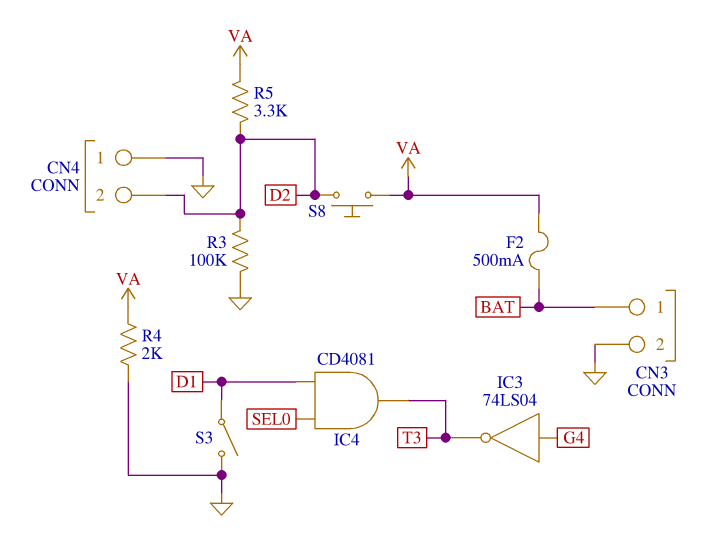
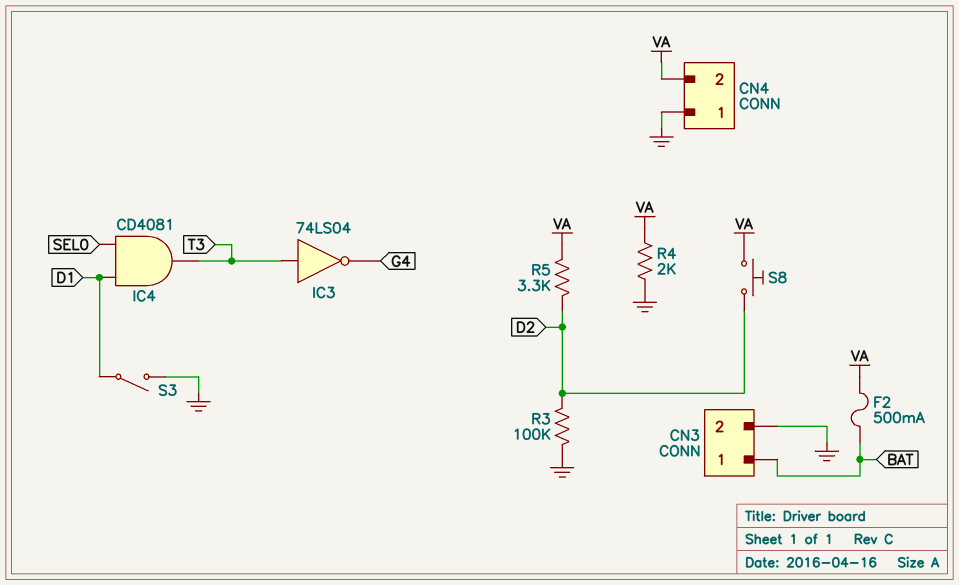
CN4 pin 2: D2 -> VA
IC3: NOT 74LS04 (in G4, out T3) -> NOT 74LS04 (in T3, out G4)

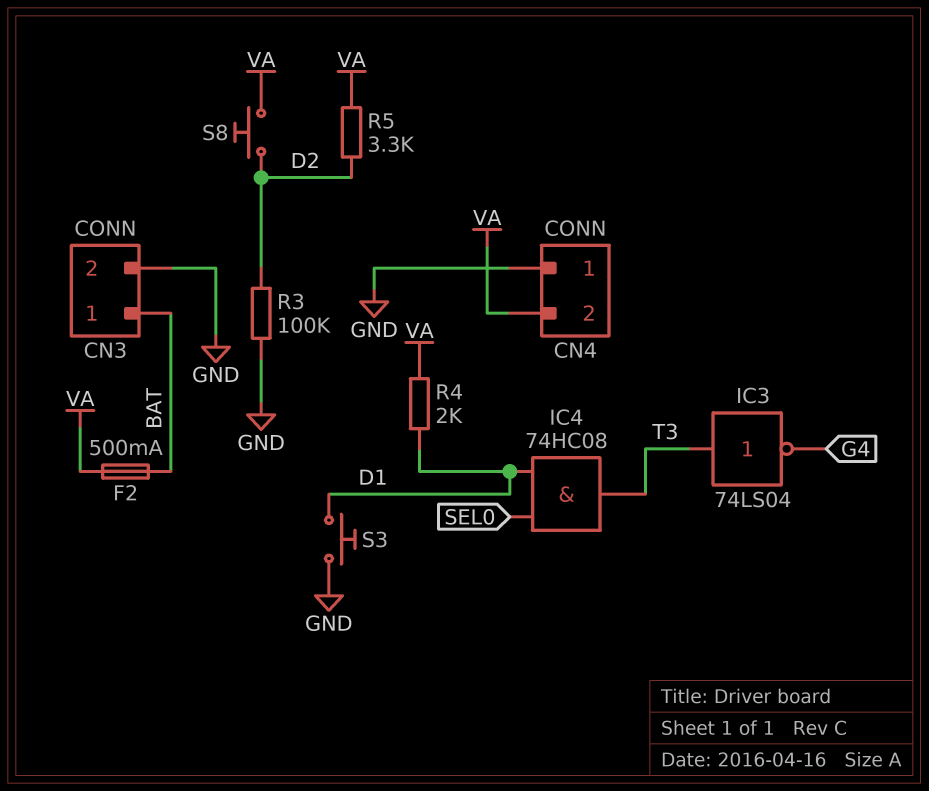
IC4: AND CD4081 (in D1, in SEL0, out T3) -> AND 74HC08 (in D1, in SEL0, out T3)
R4: 2k (GND, VA) -> 2k (D1, VA)
S3: switch (D1, GND) -> button (D1, GND)

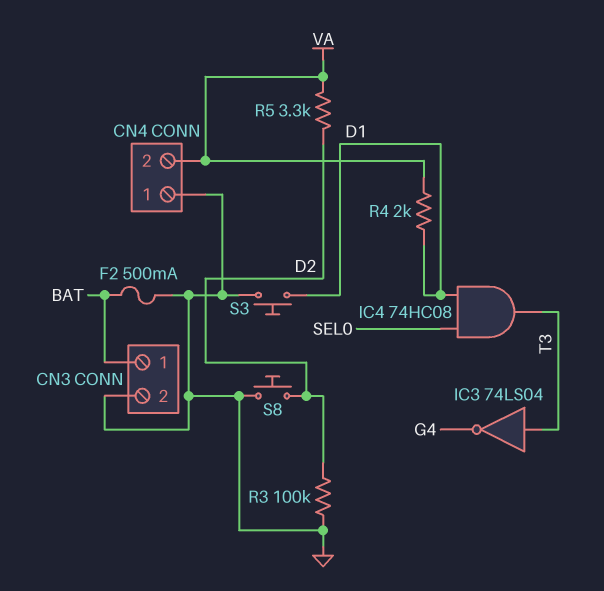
F2: 500mA (BAT, VA) -> 500mA (BAT, GND)
S8: button (D2, VA) -> button (D2, GND)

